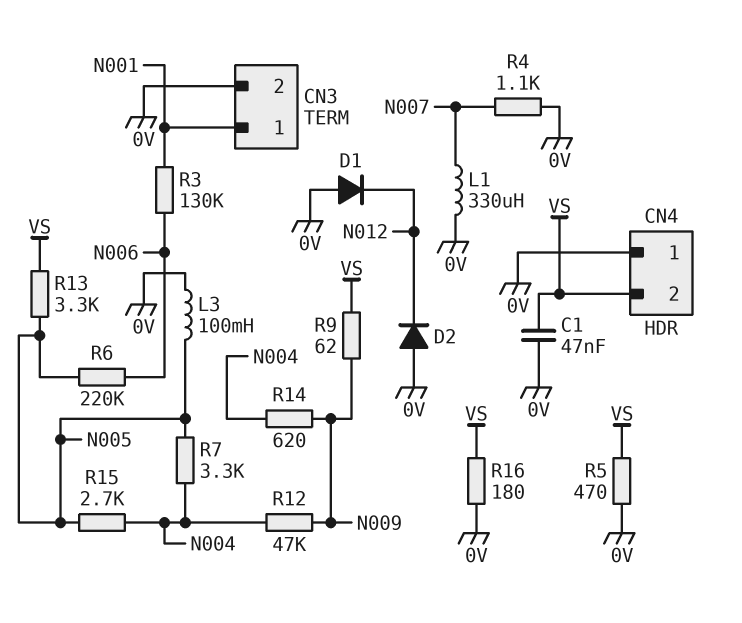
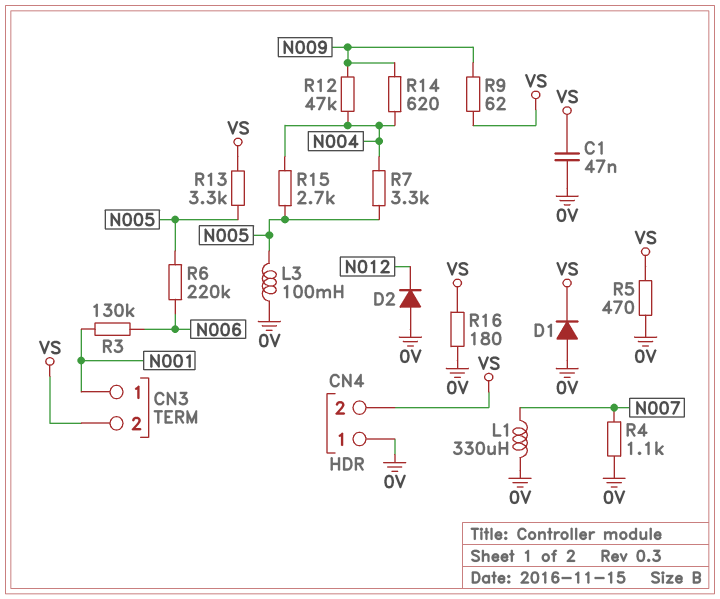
CN3 pin 2: 0V -> VS
D1: diode (A 0V, K N012) -> diode (A 0V, K VS)

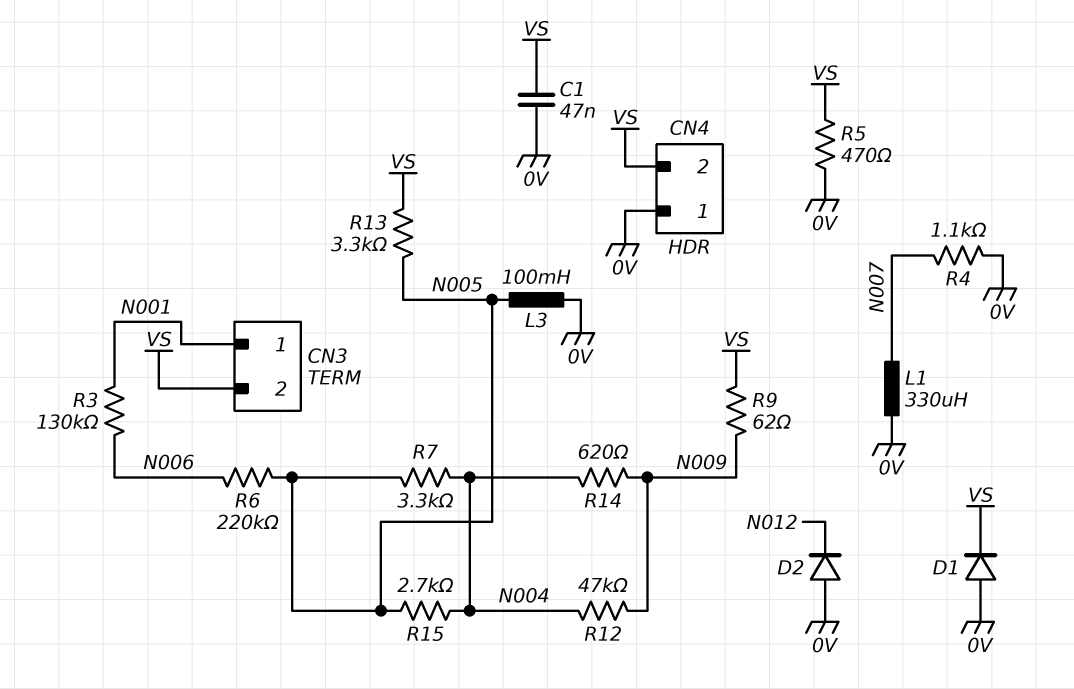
R16: 180 (0V, VS) -> none

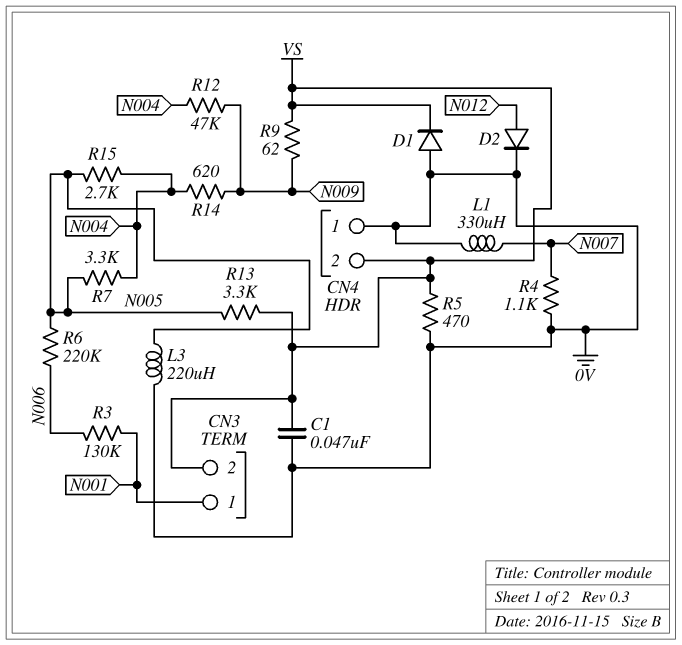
D2: diode (A 0V, K N012) -> diode (A N012, K 0V)
L3: 100mH (0V, N005) -> 220uH (0V, N005)

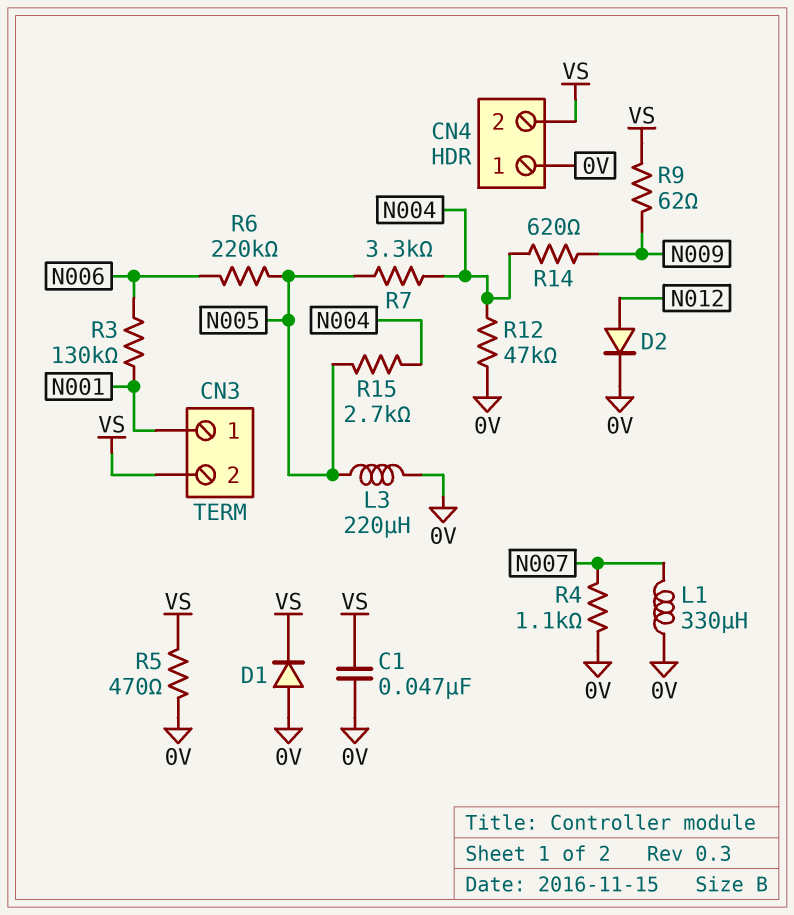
R12: 47k (N004, N009) -> 47k (0V, N004)
R13: 3.3k (N005, VS) -> none

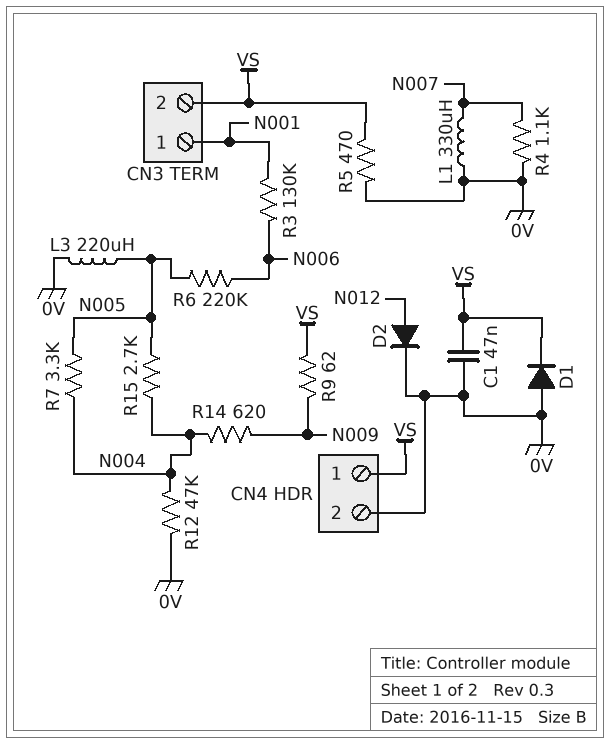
CN4 pin 1: 0V -> VS
CN4 pin 2: VS -> 0V

